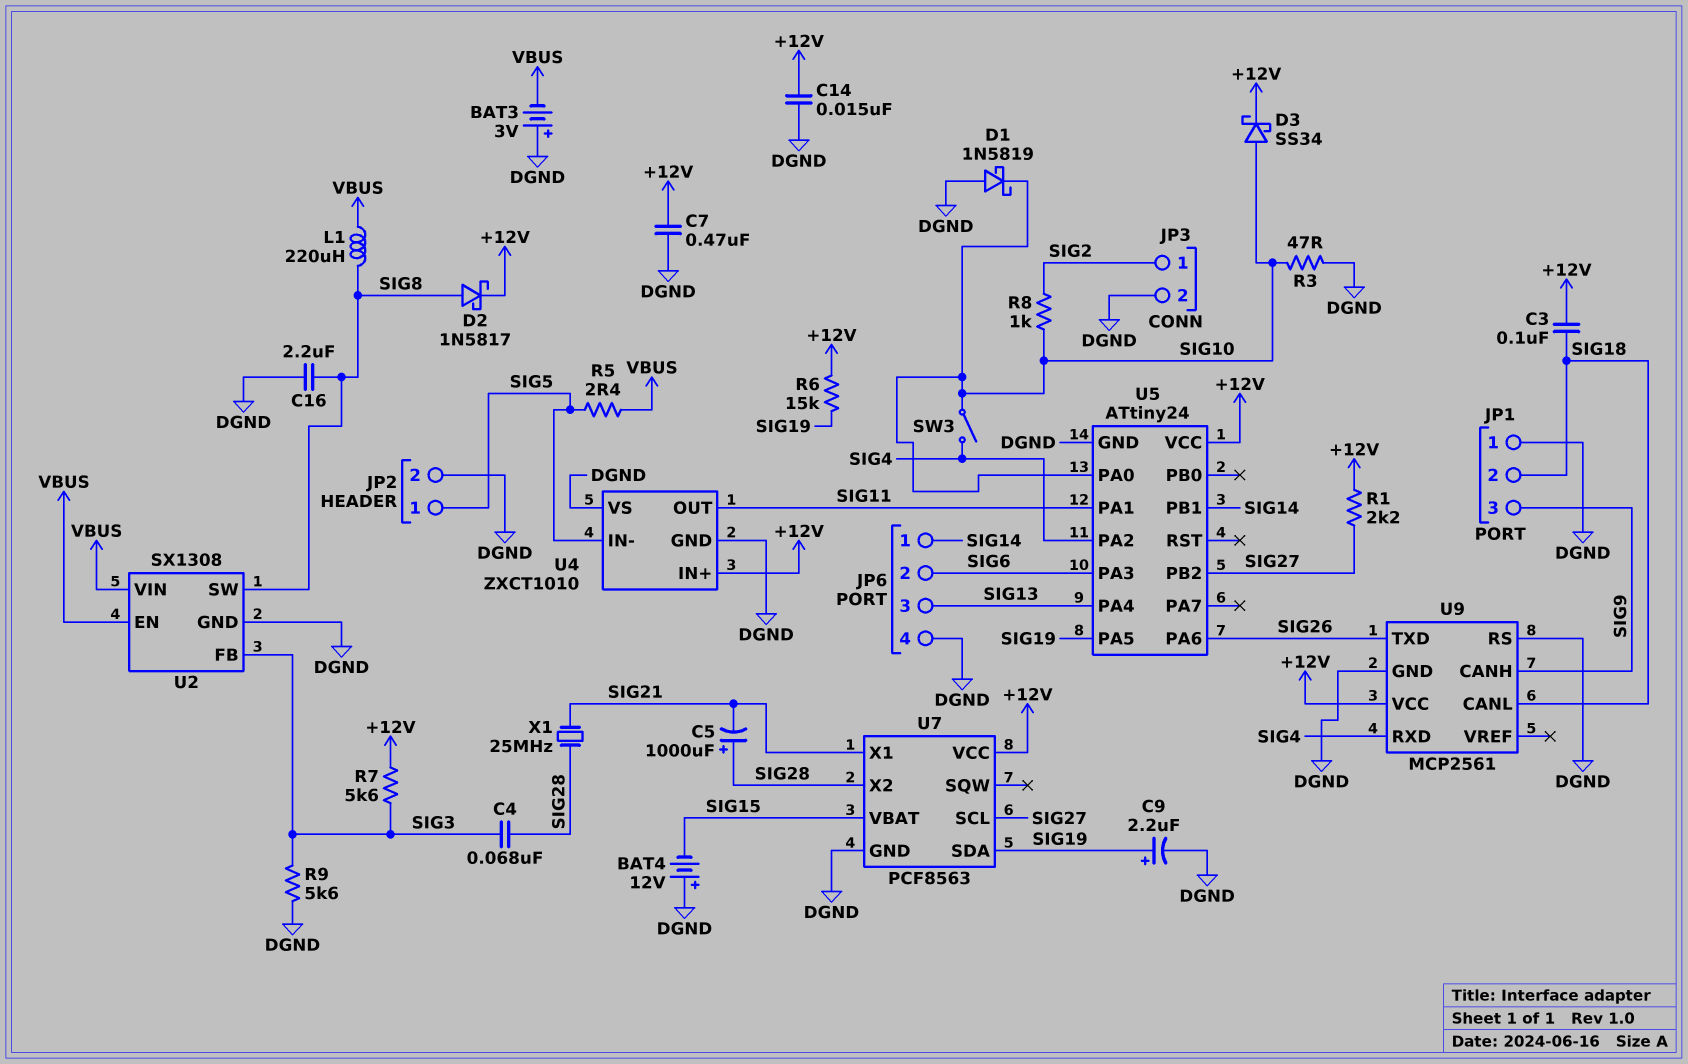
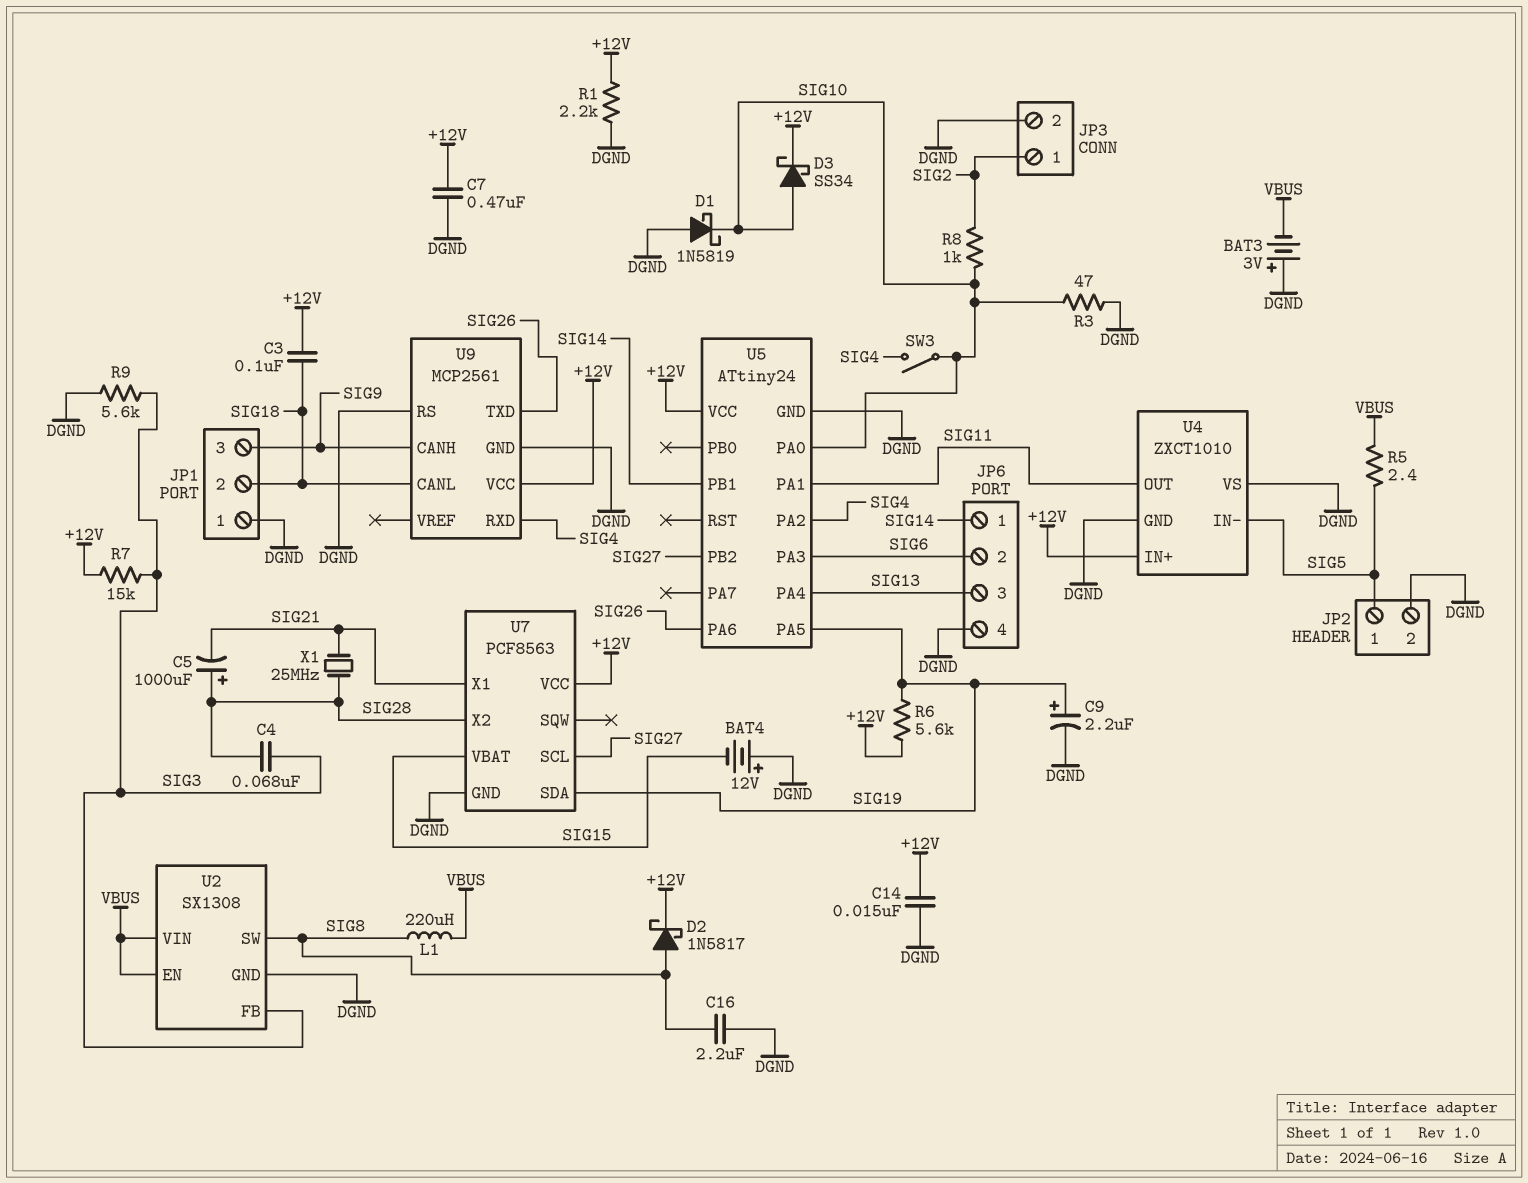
R1: 2.2k (+12V, SIG27) -> 2.2k (+12V, DGND)
R6: 15k (+12V, SIG19) -> 5.6k (+12V, SIG19)
R7: 5.6k (+12V, SIG3) -> 15k (+12V, SIG3)

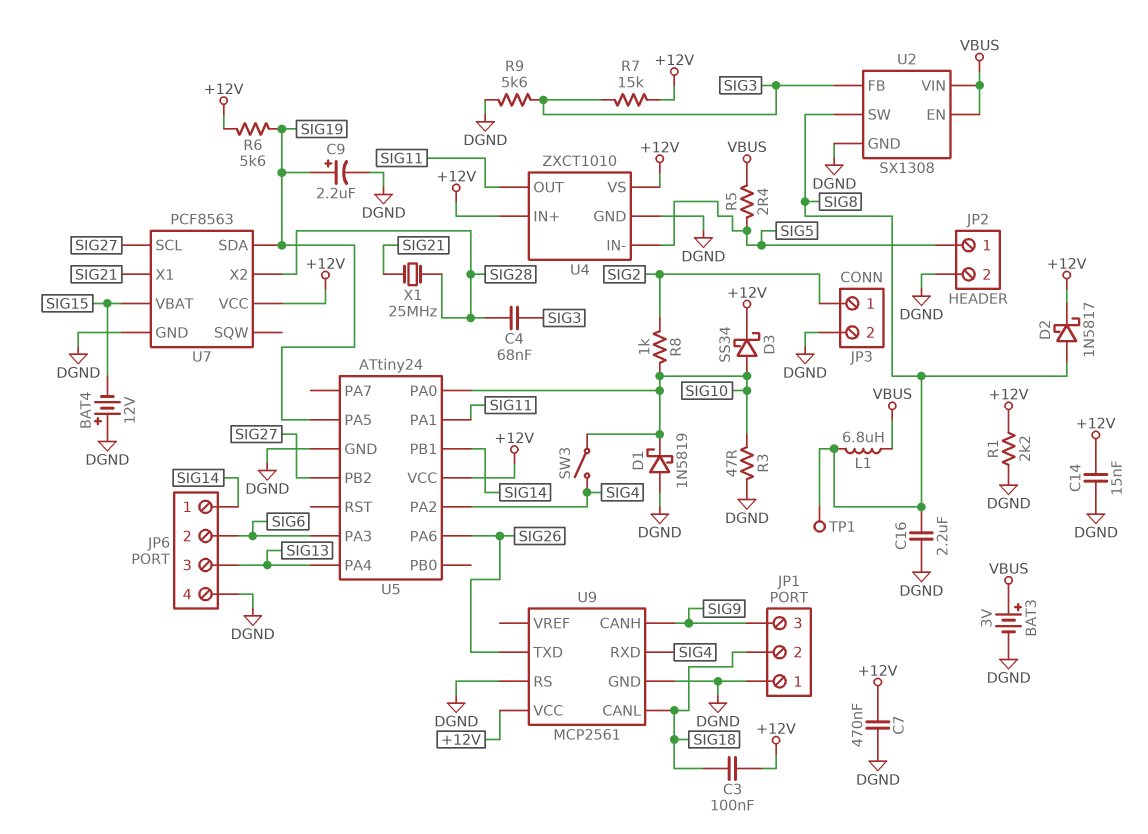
BAT3: 3V (plus DGND, minus VBUS) -> 3V (plus VBUS, minus DGND)
C5: 1000uF (plus SIG28, minus SIG21) -> none
L1: 220uH (SIG8, VBUS) -> 6.8uH (SIG8, VBUS)
TP1: none -> test point (SIG8)
U4 pin VS: DGND -> +12V

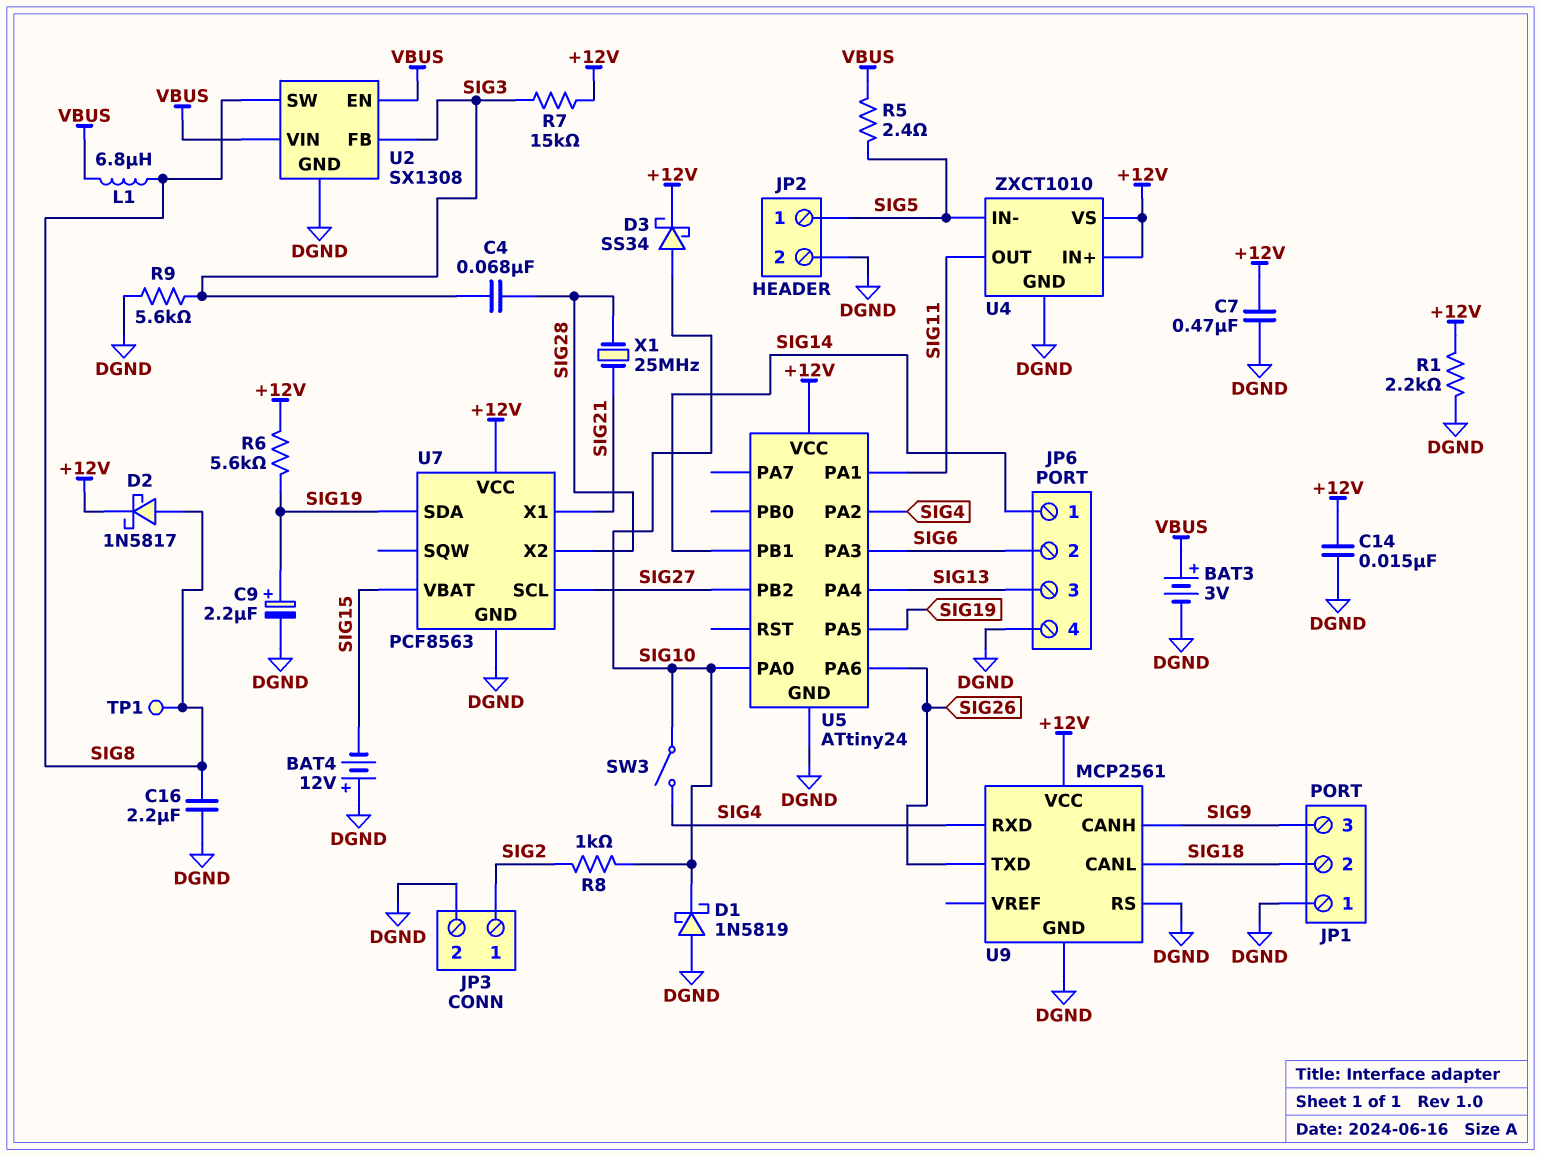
C3: 100nF (+12V, SIG18) -> none
R3: 47 (DGND, SIG10) -> none

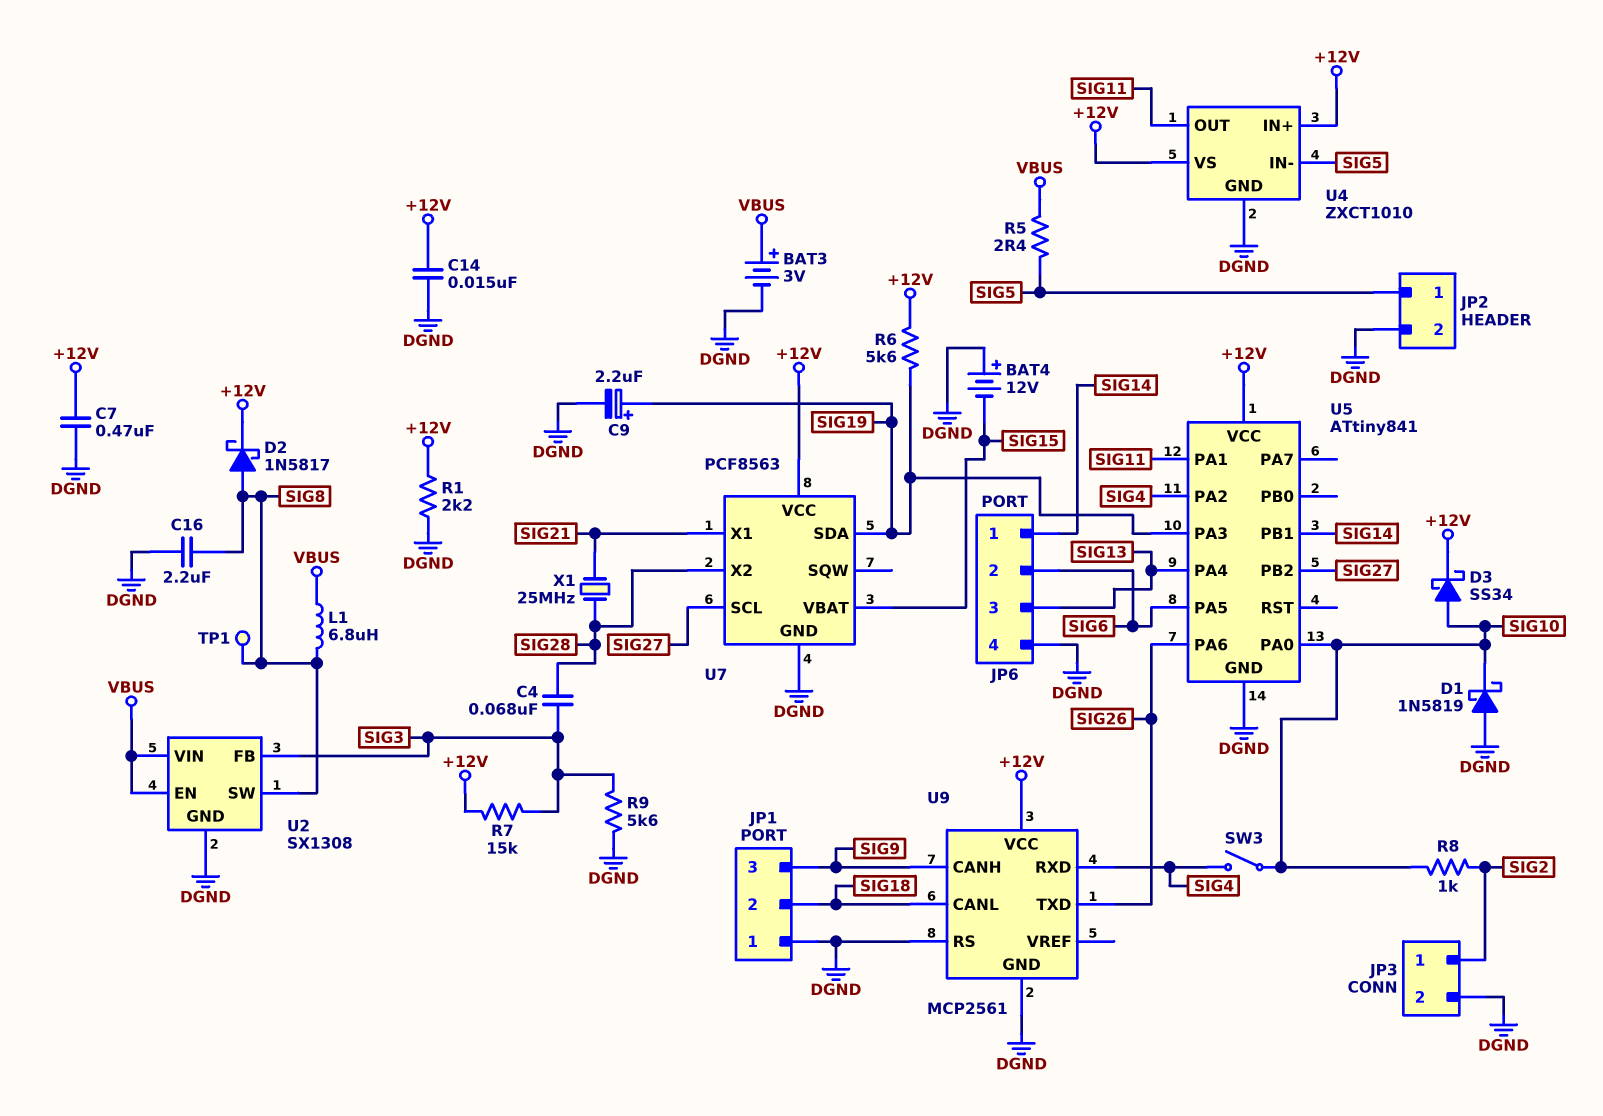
U5: ATtiny24 -> ATtiny841
U5 pin PA3: SIG6 -> SIG19
U5 pin PA5: SIG19 -> SIG6

